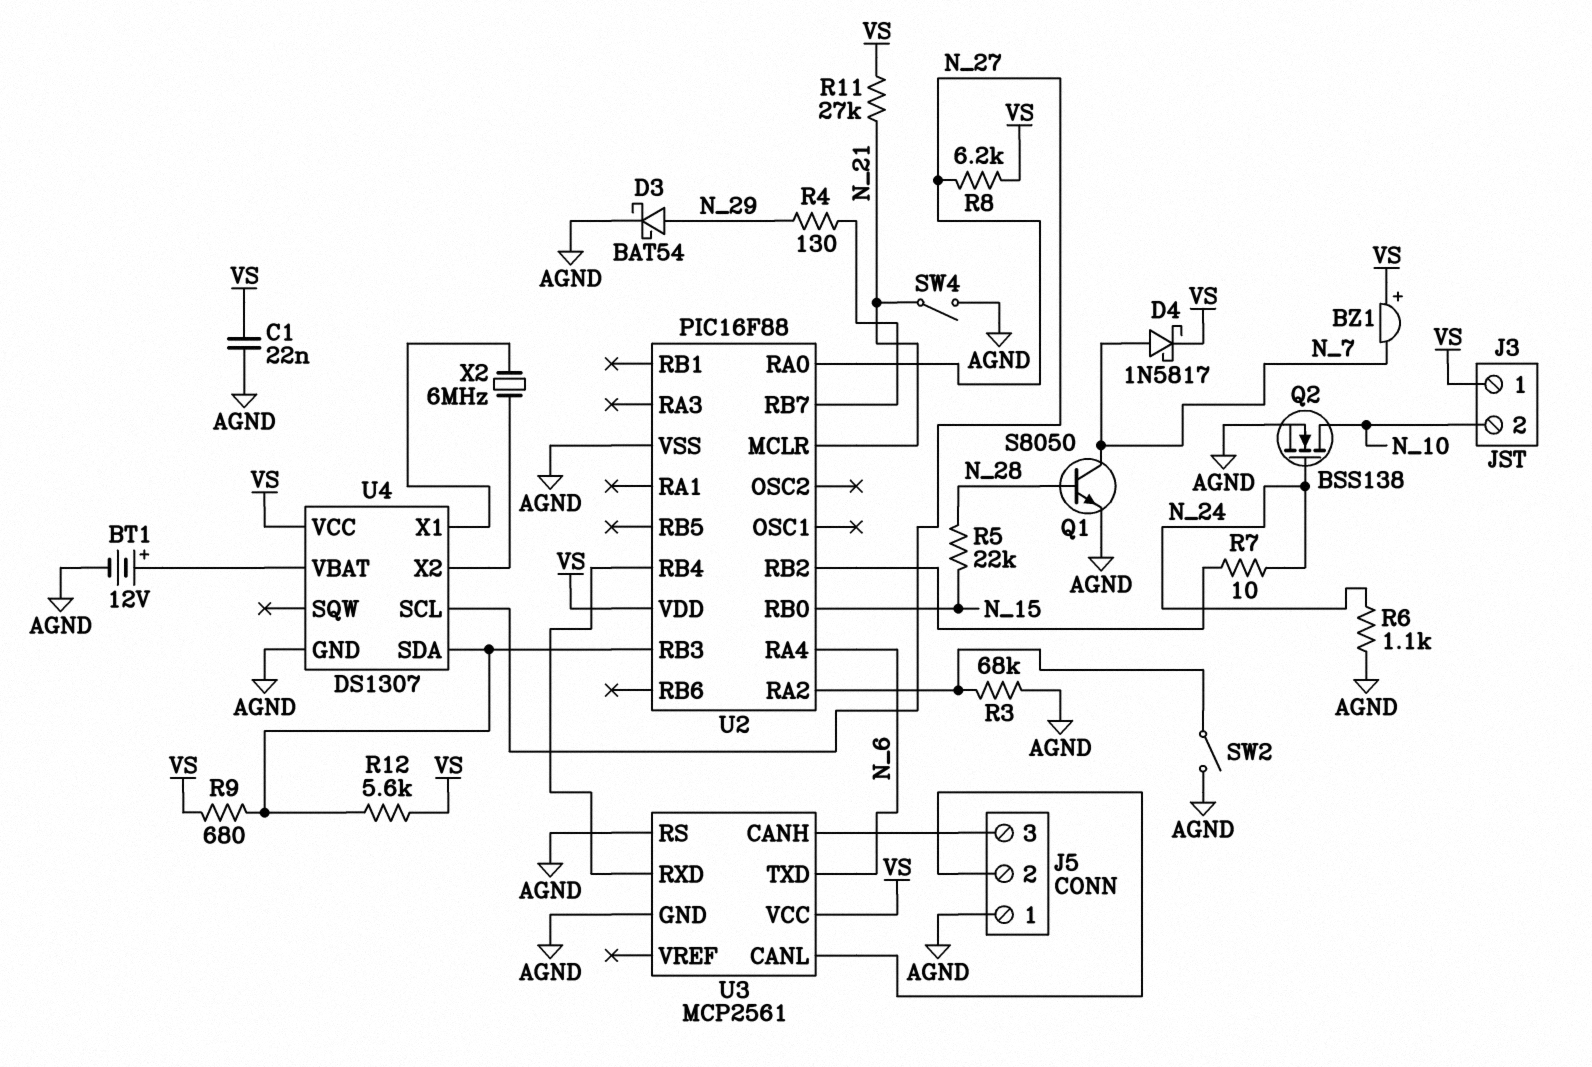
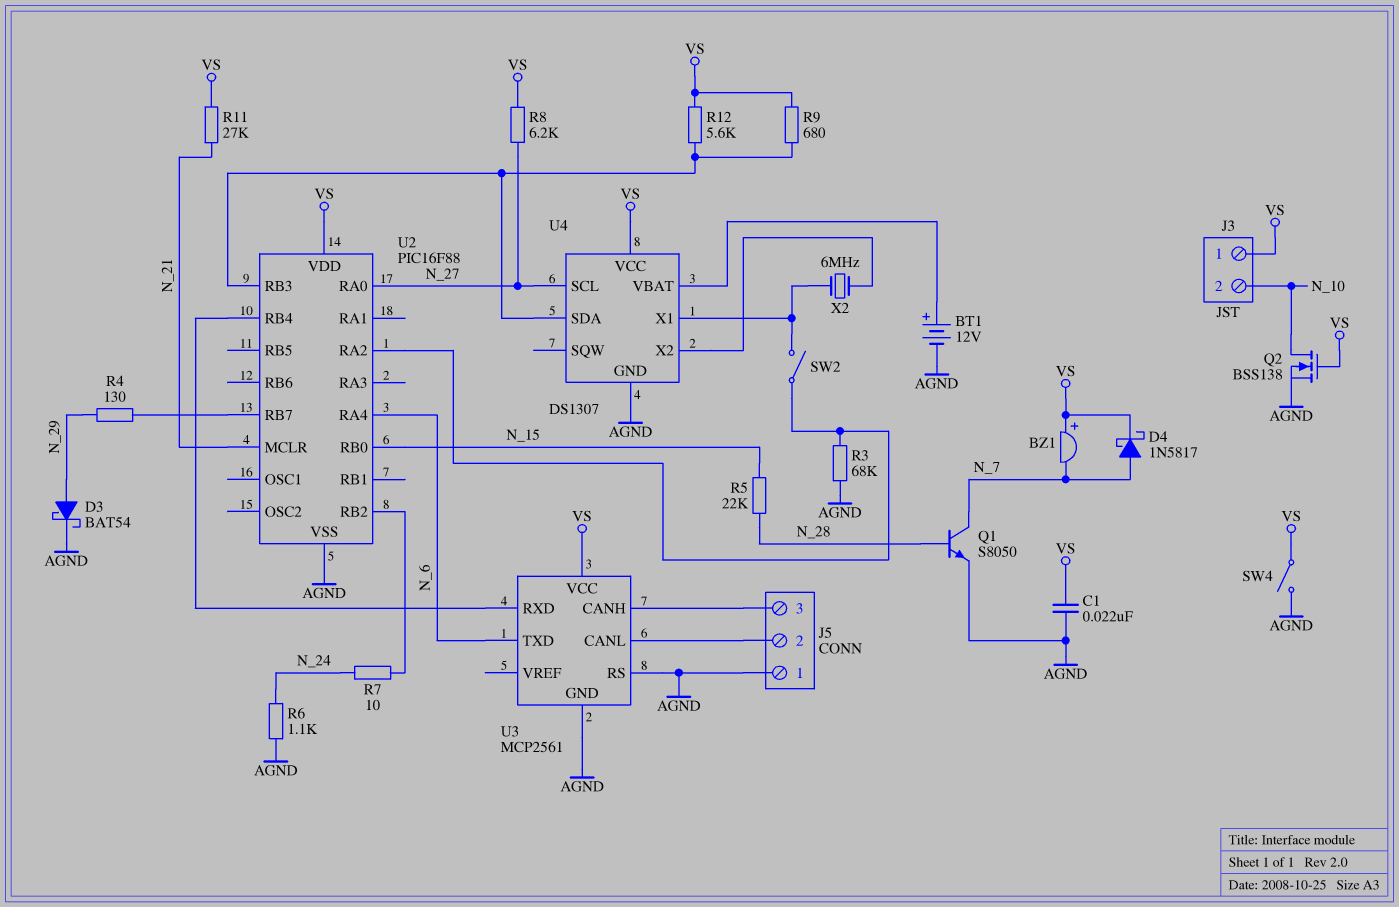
Q2: NMOS BSS138 (G N_24, D N_10, S AGND) -> NMOS BSS138 (G VS, D N_10, S AGND)
SW2: switch (AGND, U2/RA2) -> switch (U2/RA2, U4/X1)
SW4: switch (AGND, N_21) -> switch (AGND, VS)

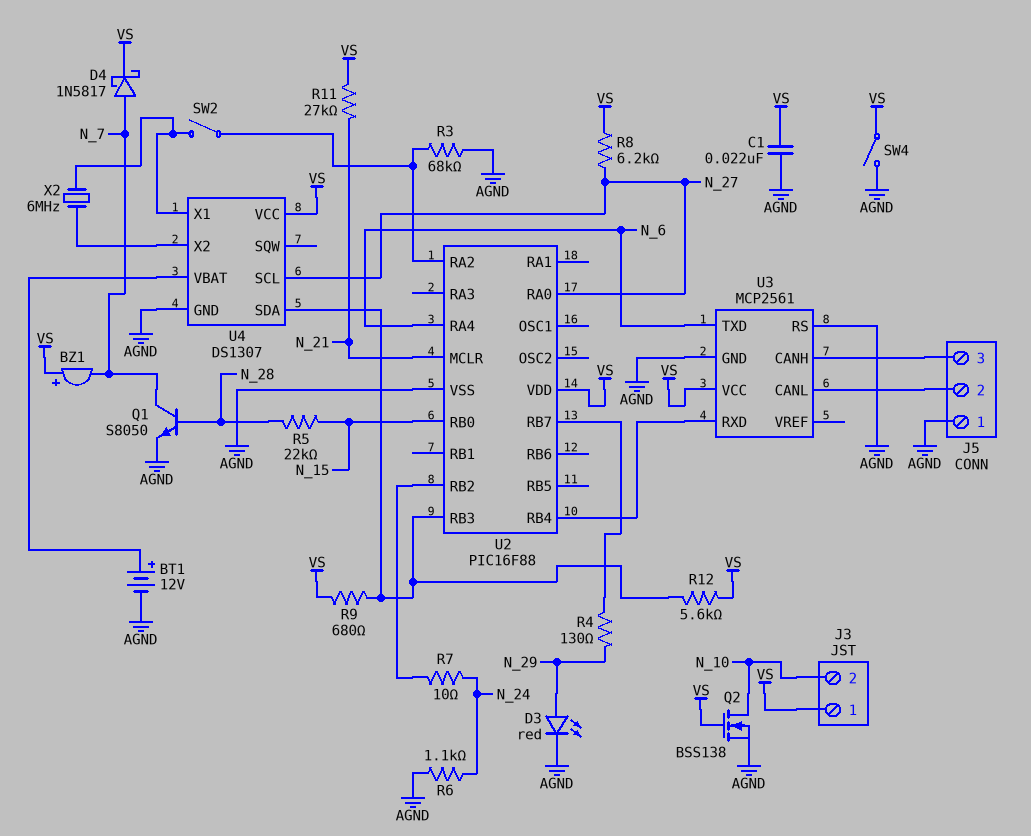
D3: schottky BAT54 (A N_29, K AGND) -> LED red (A N_29, K AGND)

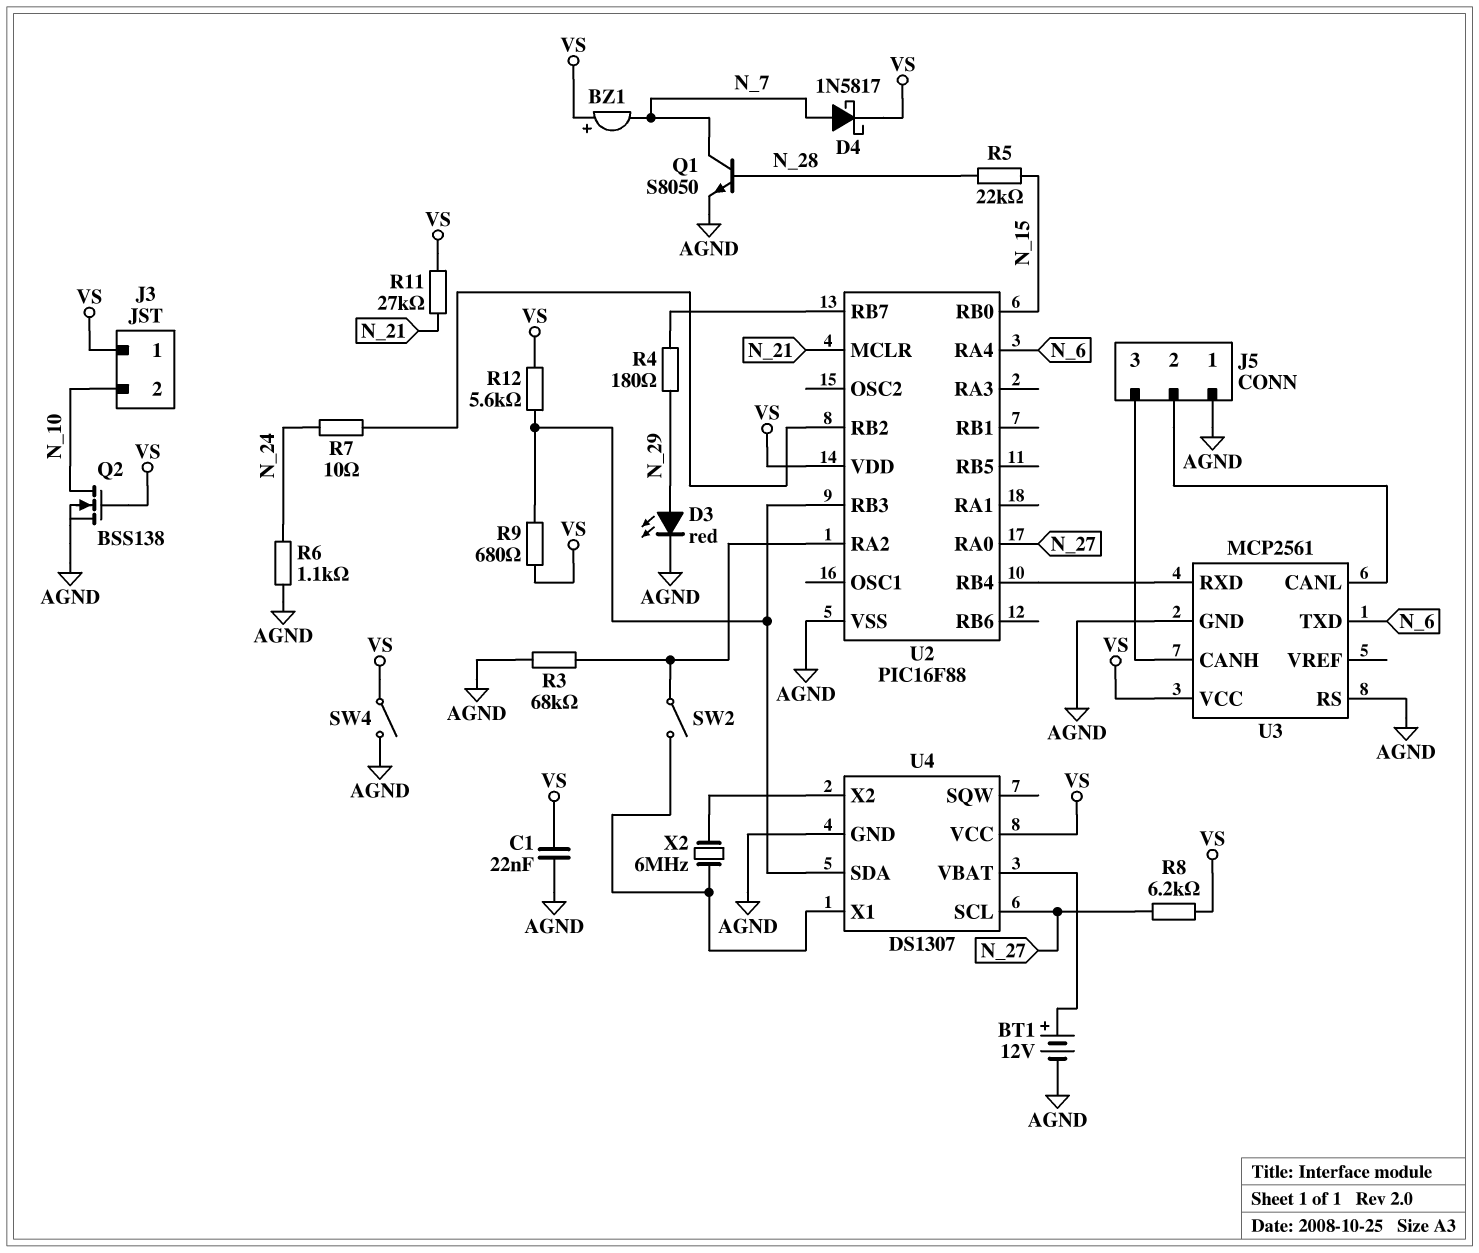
R4: 130 (N_29, U2/RB7) -> 180 (N_29, U2/RB7)

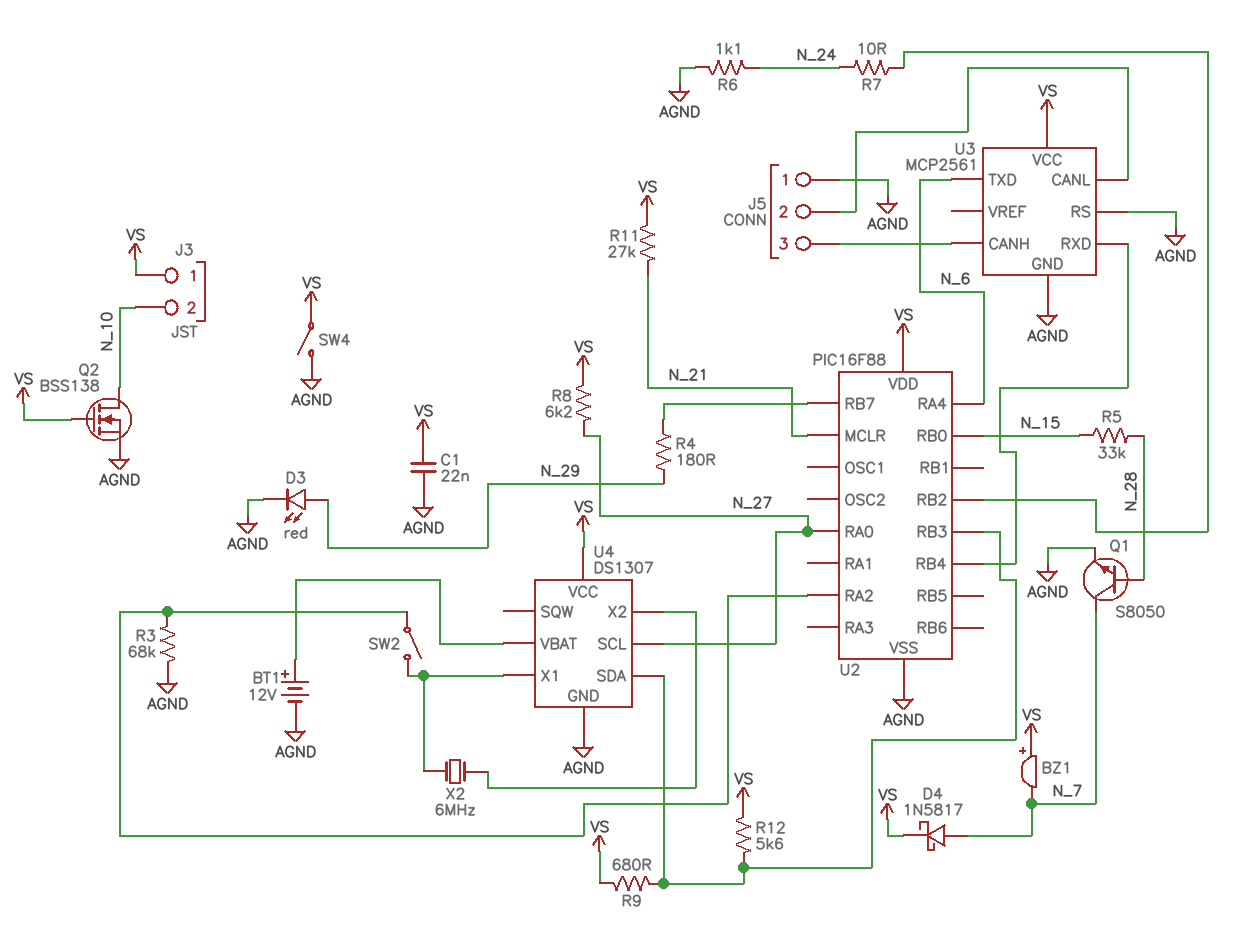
R5: 22k (N_15, N_28) -> 33k (N_15, N_28)

